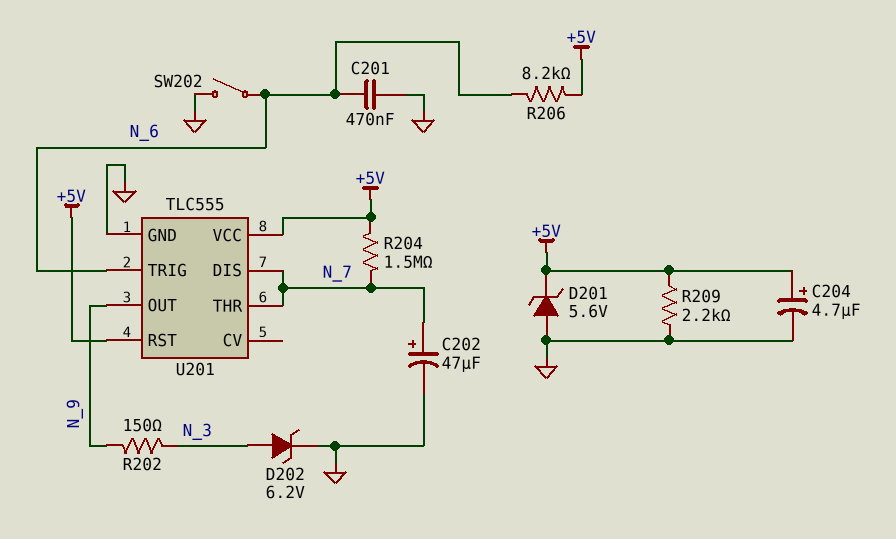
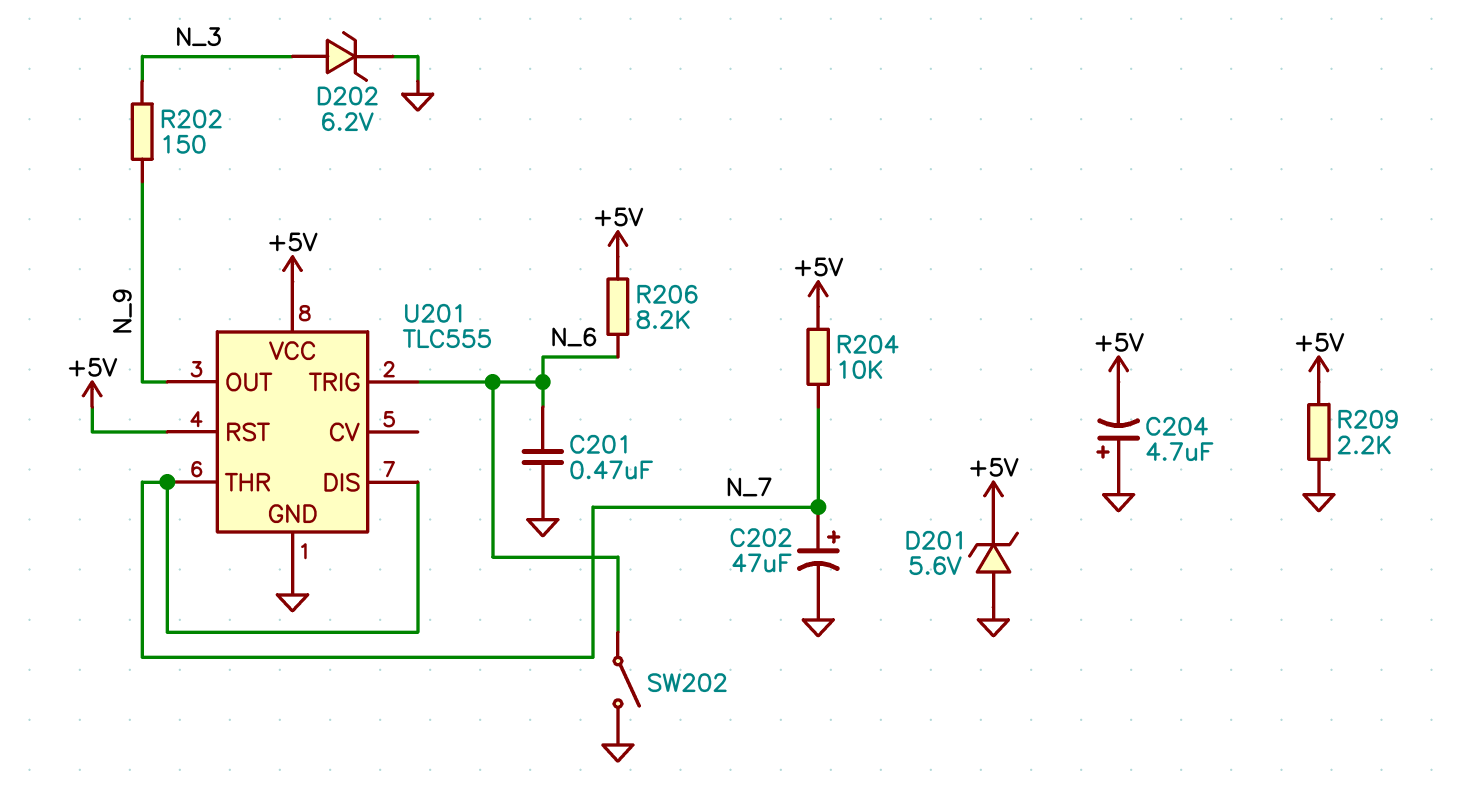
C204: 4.7uF (plus +5V, minus GND) -> 4.7uF (plus GND, minus +5V)
R204: 1.5M (+5V, N_7) -> 10k (+5V, N_7)

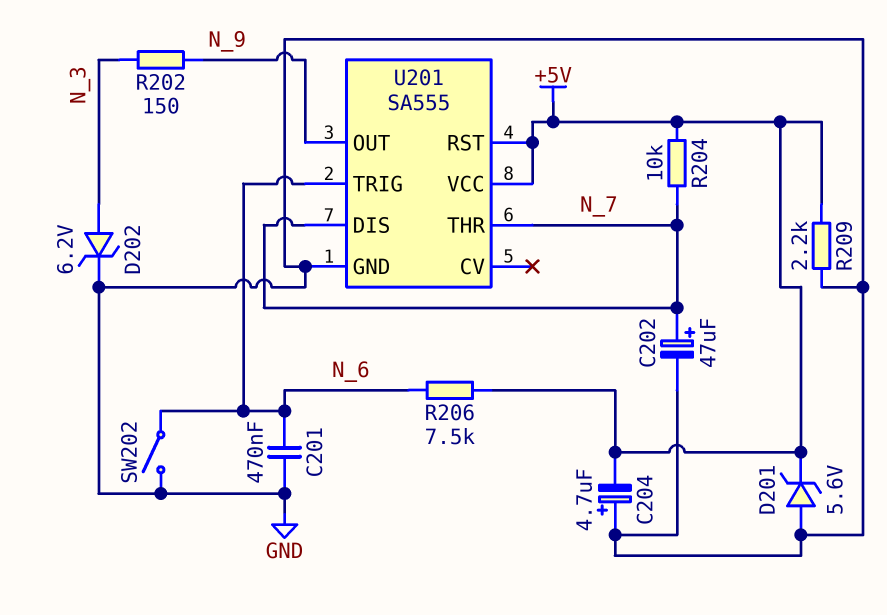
R206: 8.2k (+5V, N_6) -> 7.5k (+5V, N_6)
U201: TLC555 -> SA555

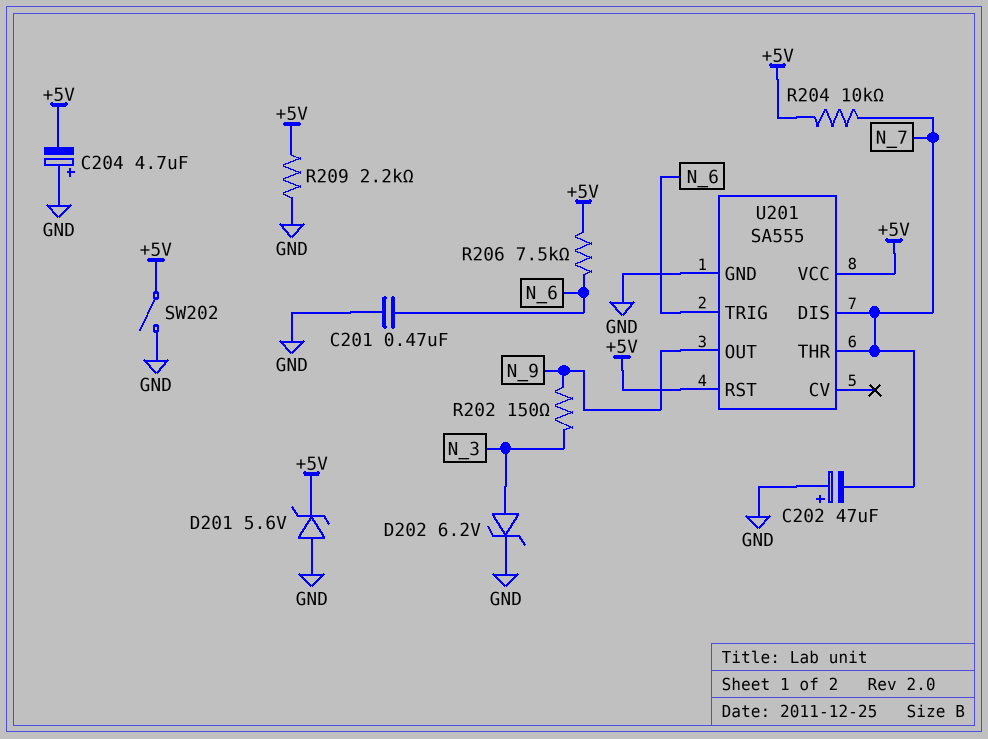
C202: 47uF (plus N_7, minus GND) -> 47uF (plus GND, minus N_7)
SW202: switch (GND, N_6) -> switch (+5V, GND)

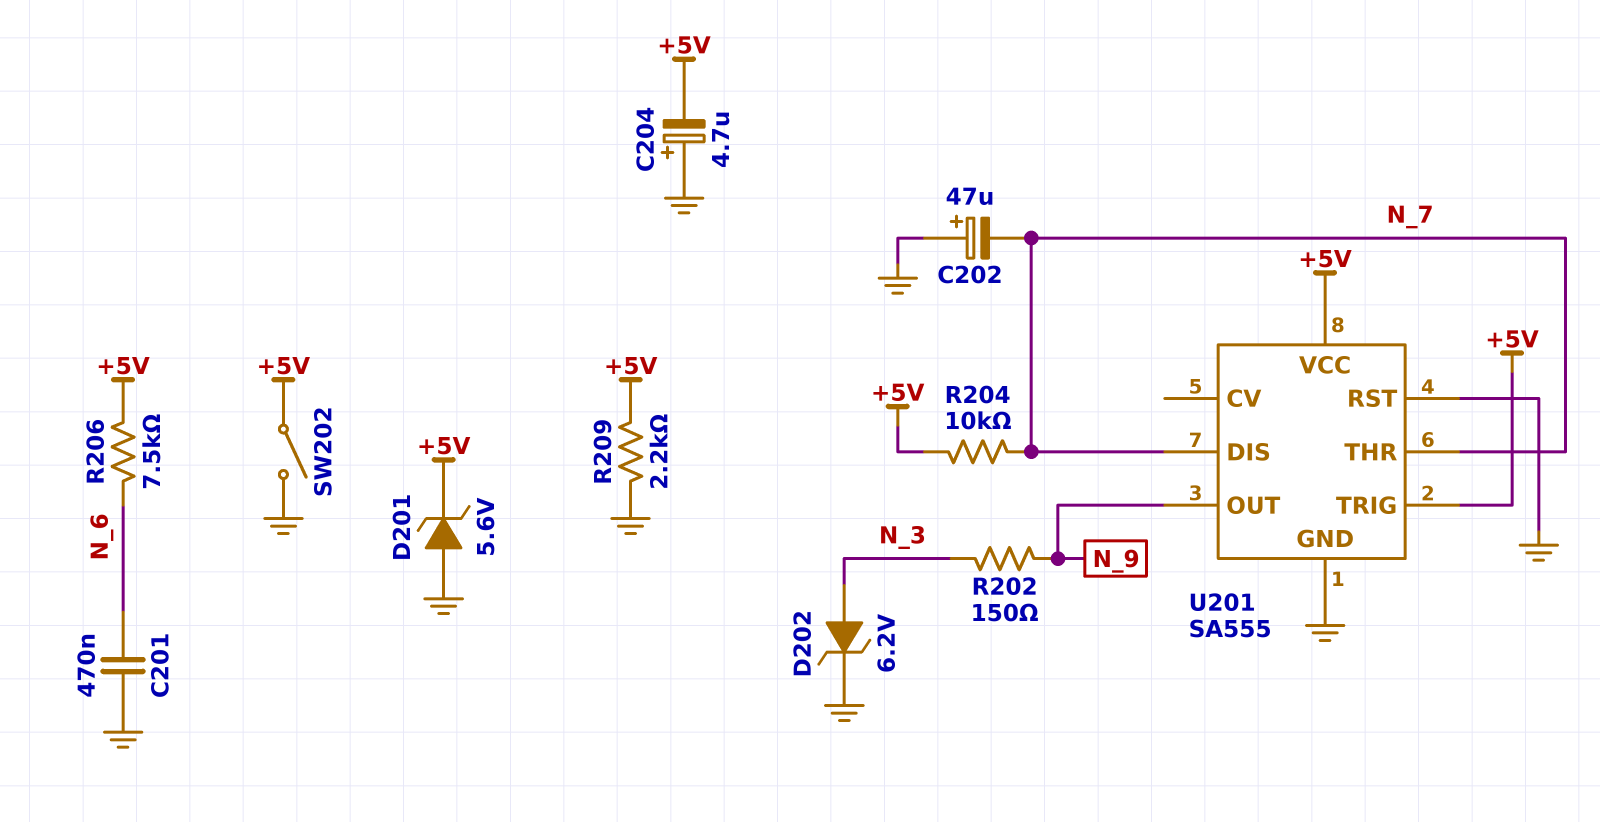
U201 pin RST: +5V -> GND
U201 pin TRIG: N_6 -> +5V

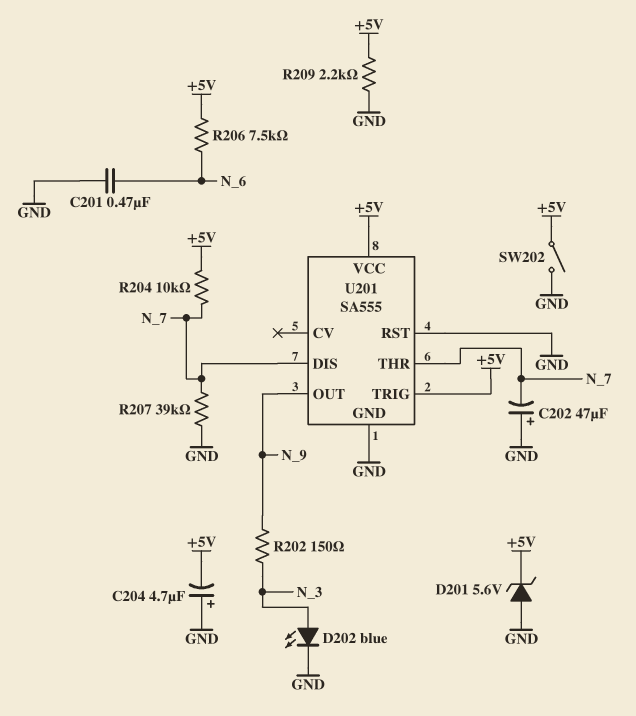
D202: zener 6.2V (A N_3, K GND) -> LED blue (A N_3, K GND)
R207: none -> 39k (GND, N_7)

